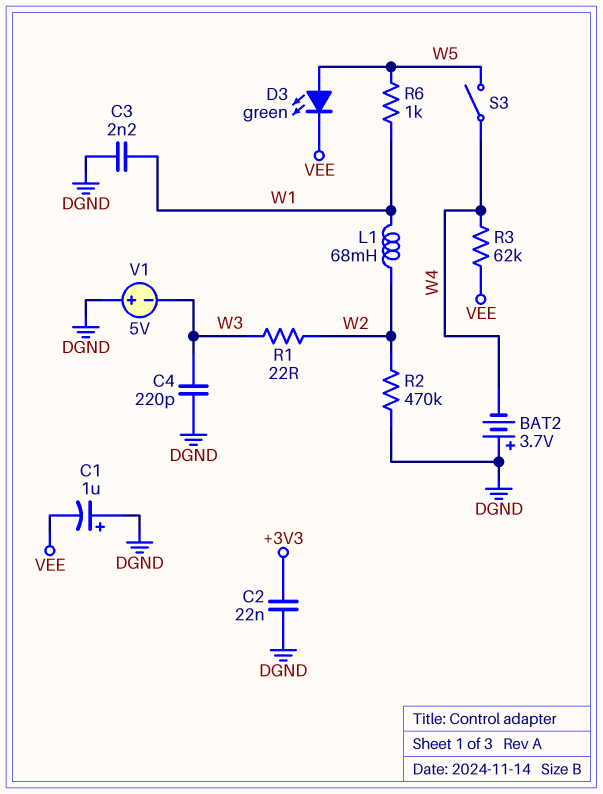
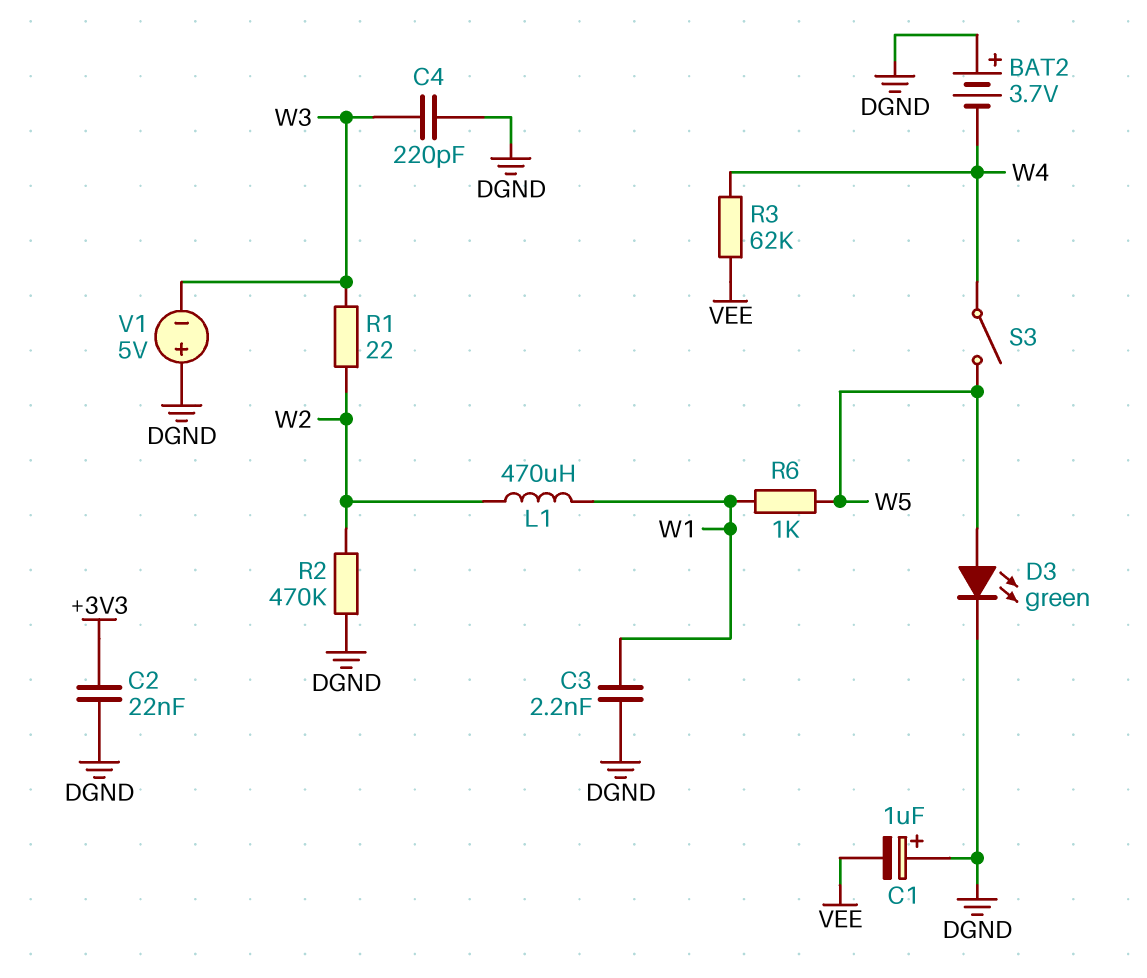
D3: LED green (A W5, K VEE) -> LED green (A W5, K DGND)
L1: 68mH (W1, W2) -> 470uH (W1, W2)

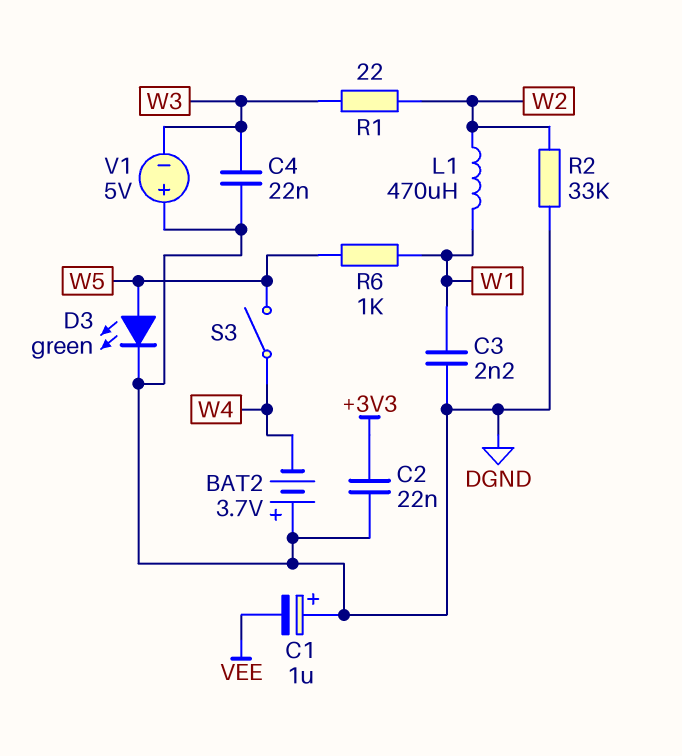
C4: 220pF (DGND, W3) -> 22nF (DGND, W3)
R2: 470k (DGND, W2) -> 33k (DGND, W2)
R3: 62k (VEE, W4) -> none

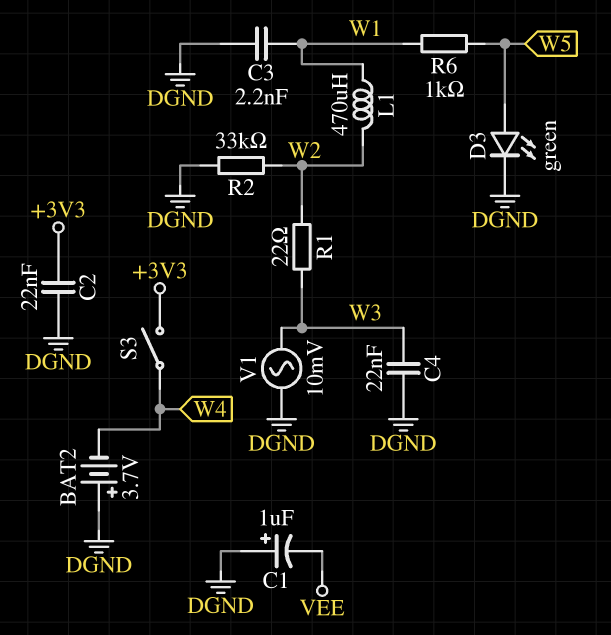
S3: switch (W4, W5) -> switch (+3V3, W4)
V1: 5V (plus DGND, minus W3) -> AC 10mV (DGND, W3)

